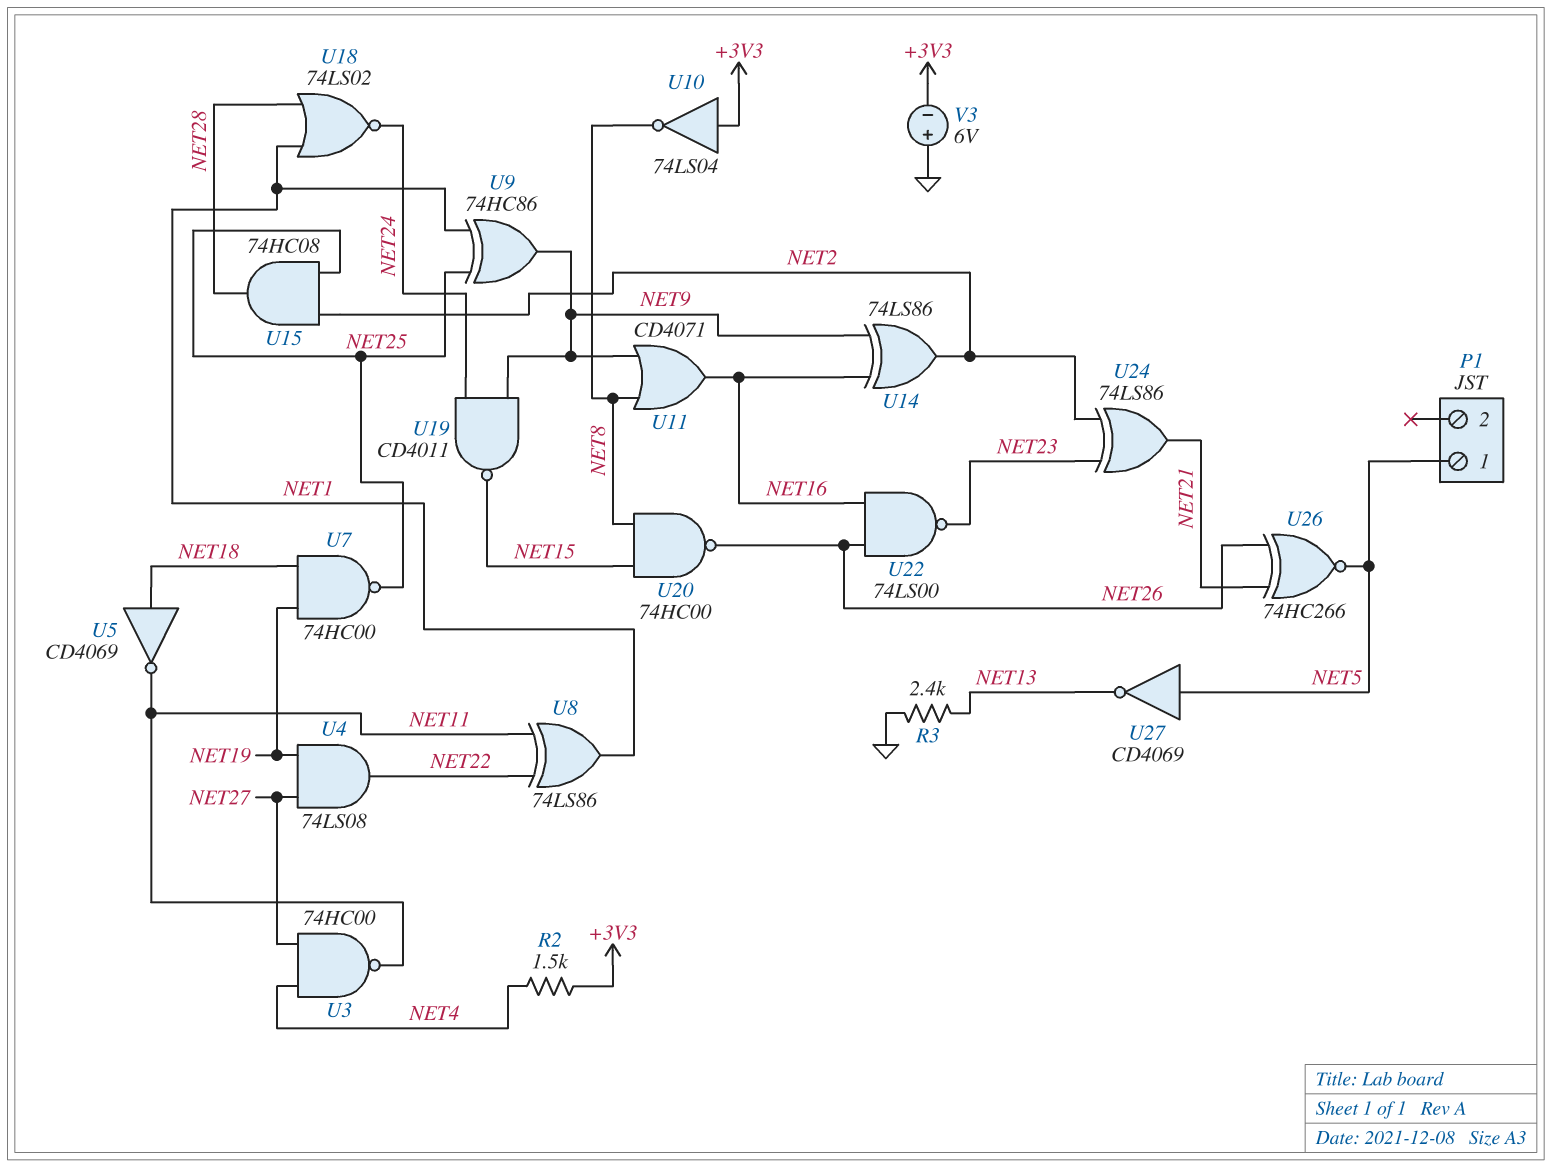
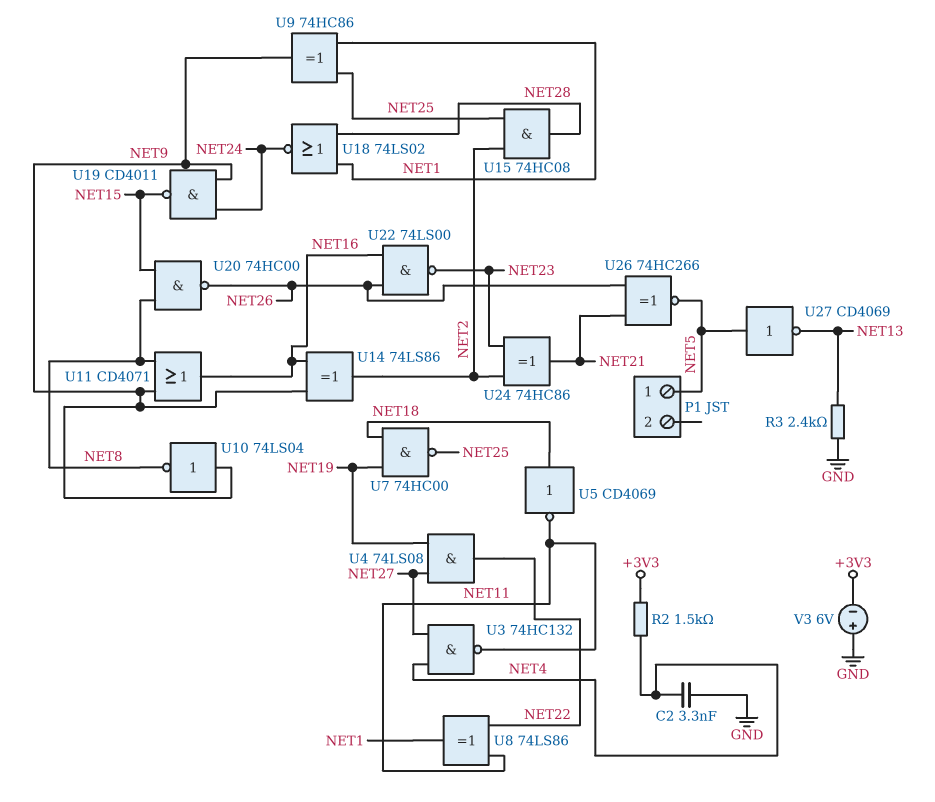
C2: none -> 3.3nF (GND, NET4)
U3: NAND 74HC00 (in NET4, in NET27, out NET11) -> NAND 74HC132 (in NET4, in NET27, out NET11)
U10: NOT 74LS04 (in +3V3, out NET8) -> NOT 74LS04 (in NET9, out NET8)
U24: XOR 74LS86 (in NET2, in NET23, out NET21) -> XOR 74HC86 (in NET2, in NET23, out NET21)

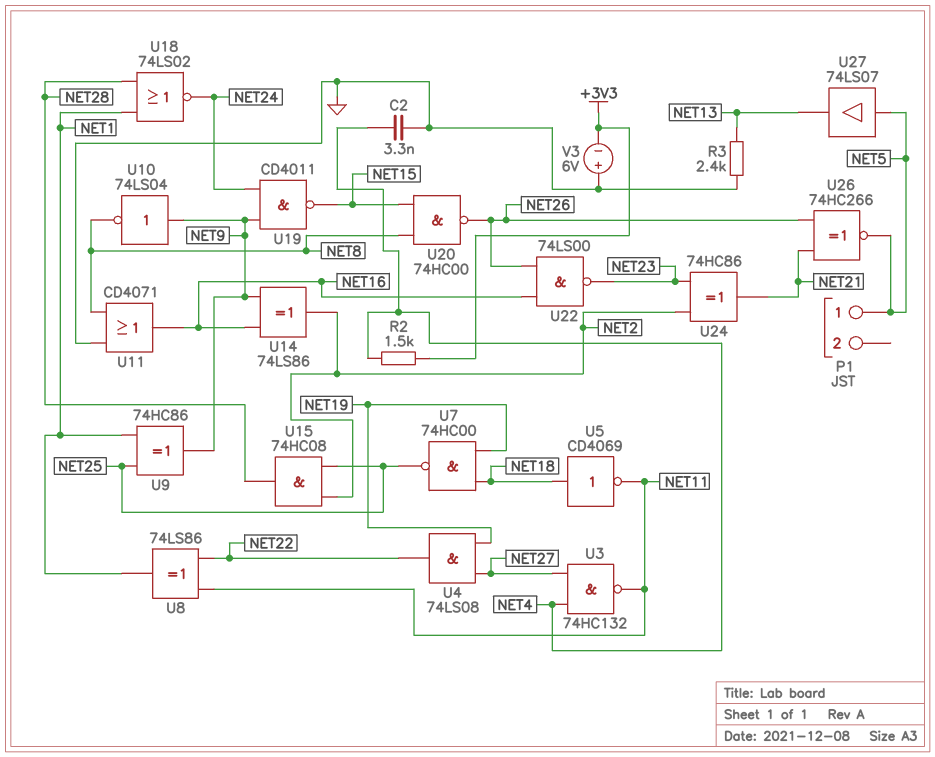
U11: OR CD4071 (in NET8, in NET9, out NET16) -> OR CD4071 (in GND, in NET8, out NET16)
U27: NOT CD4069 (in NET5, out NET13) -> buffer 74LS07 (in NET5, out NET13)

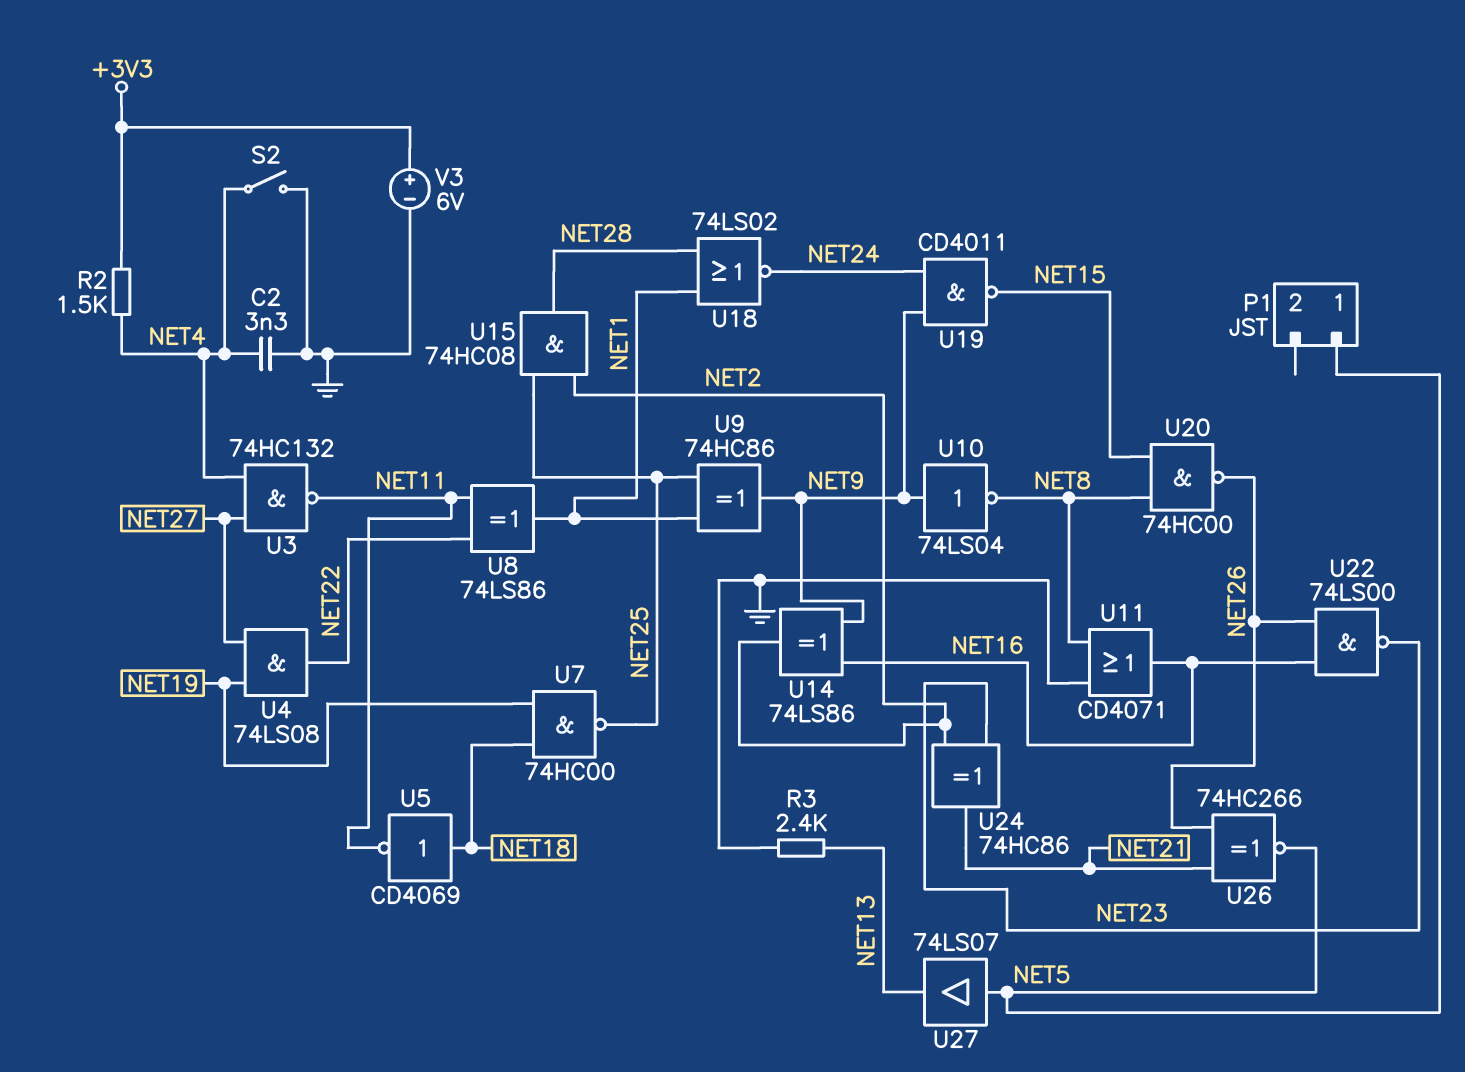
S2: none -> switch (GND, NET4)
V3: 6V (plus GND, minus +3V3) -> 6V (plus +3V3, minus GND)

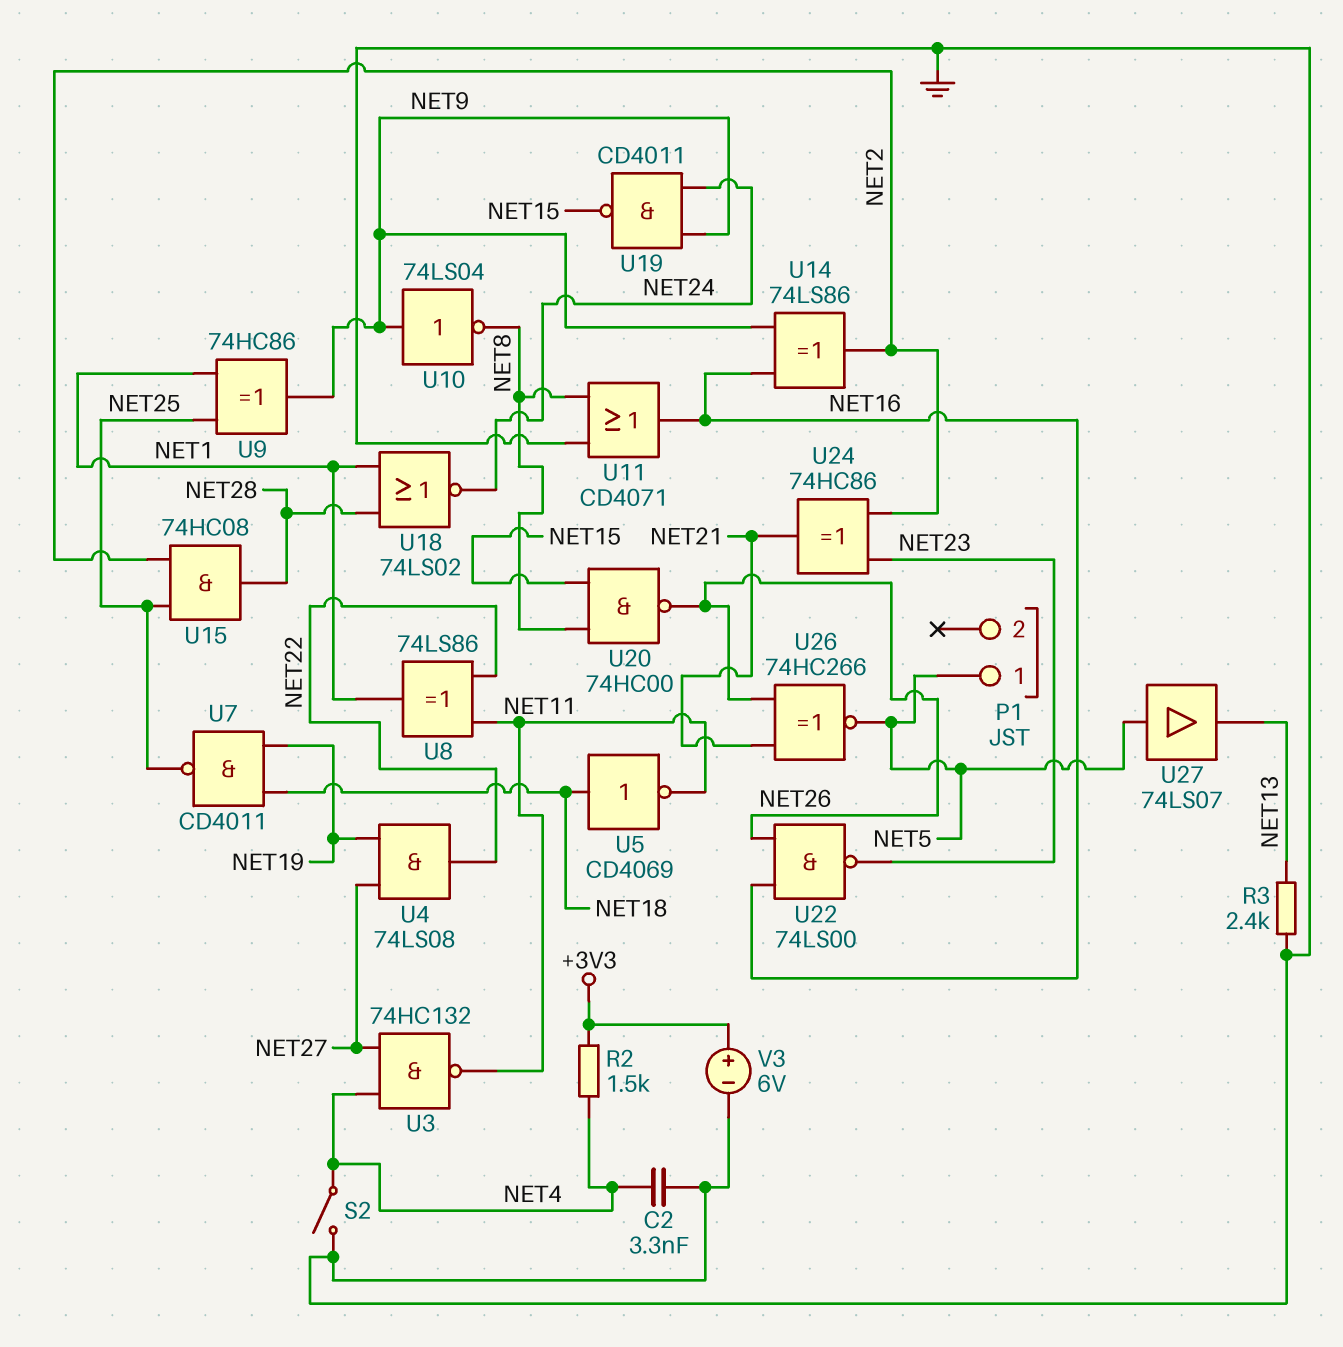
U7: NAND 74HC00 (in NET18, in NET19, out NET25) -> NAND CD4011 (in NET18, in NET19, out NET25)

